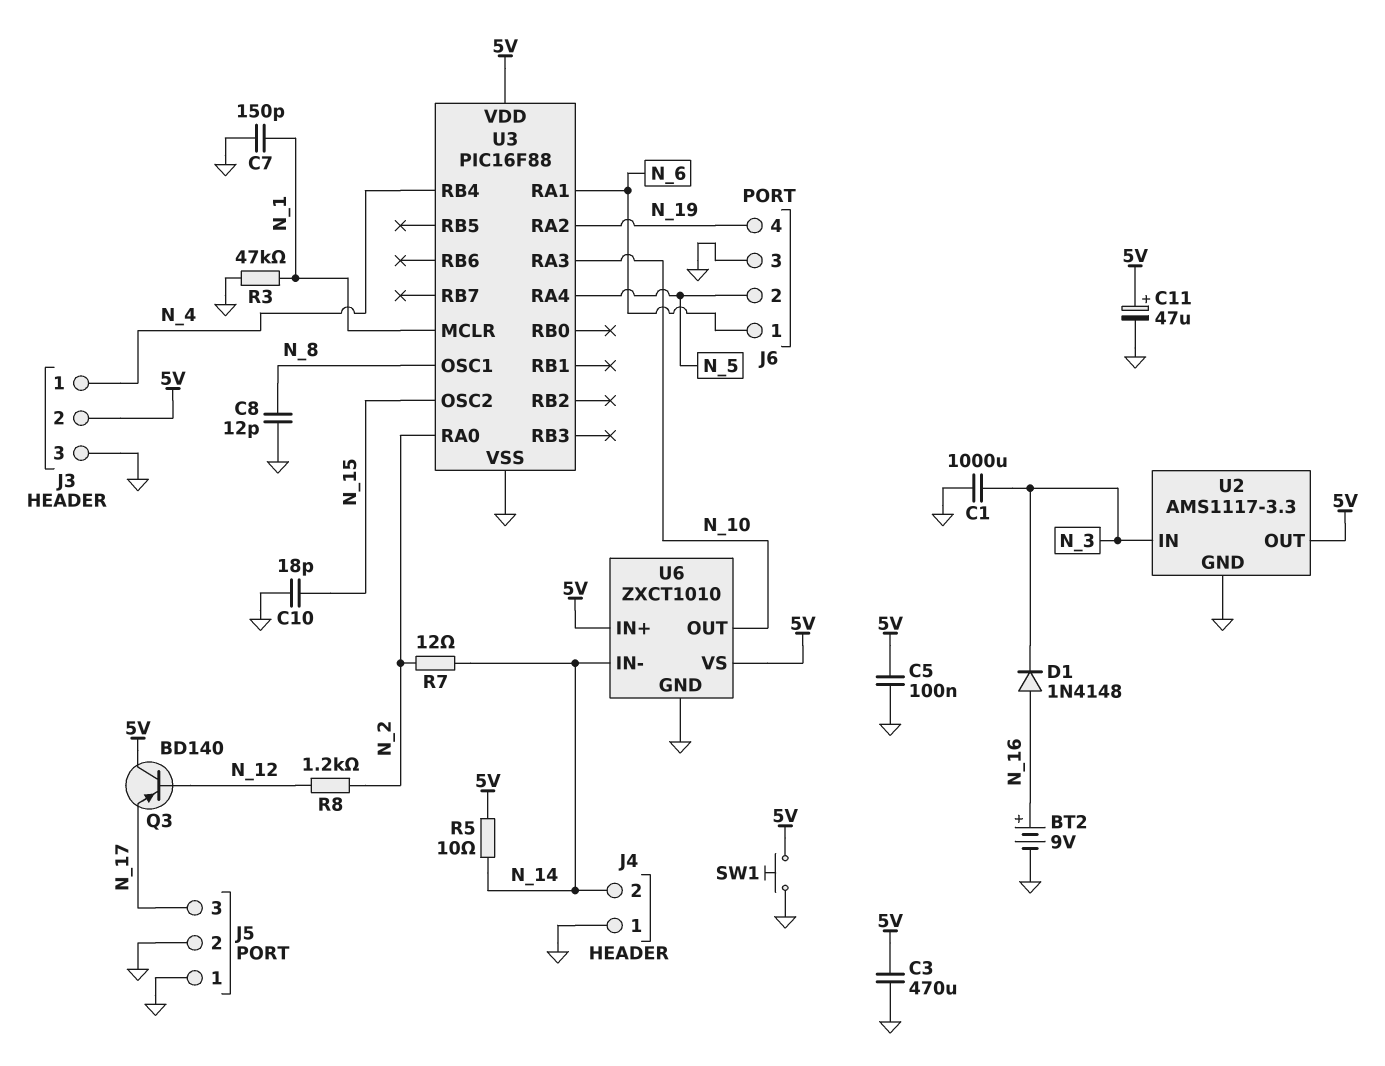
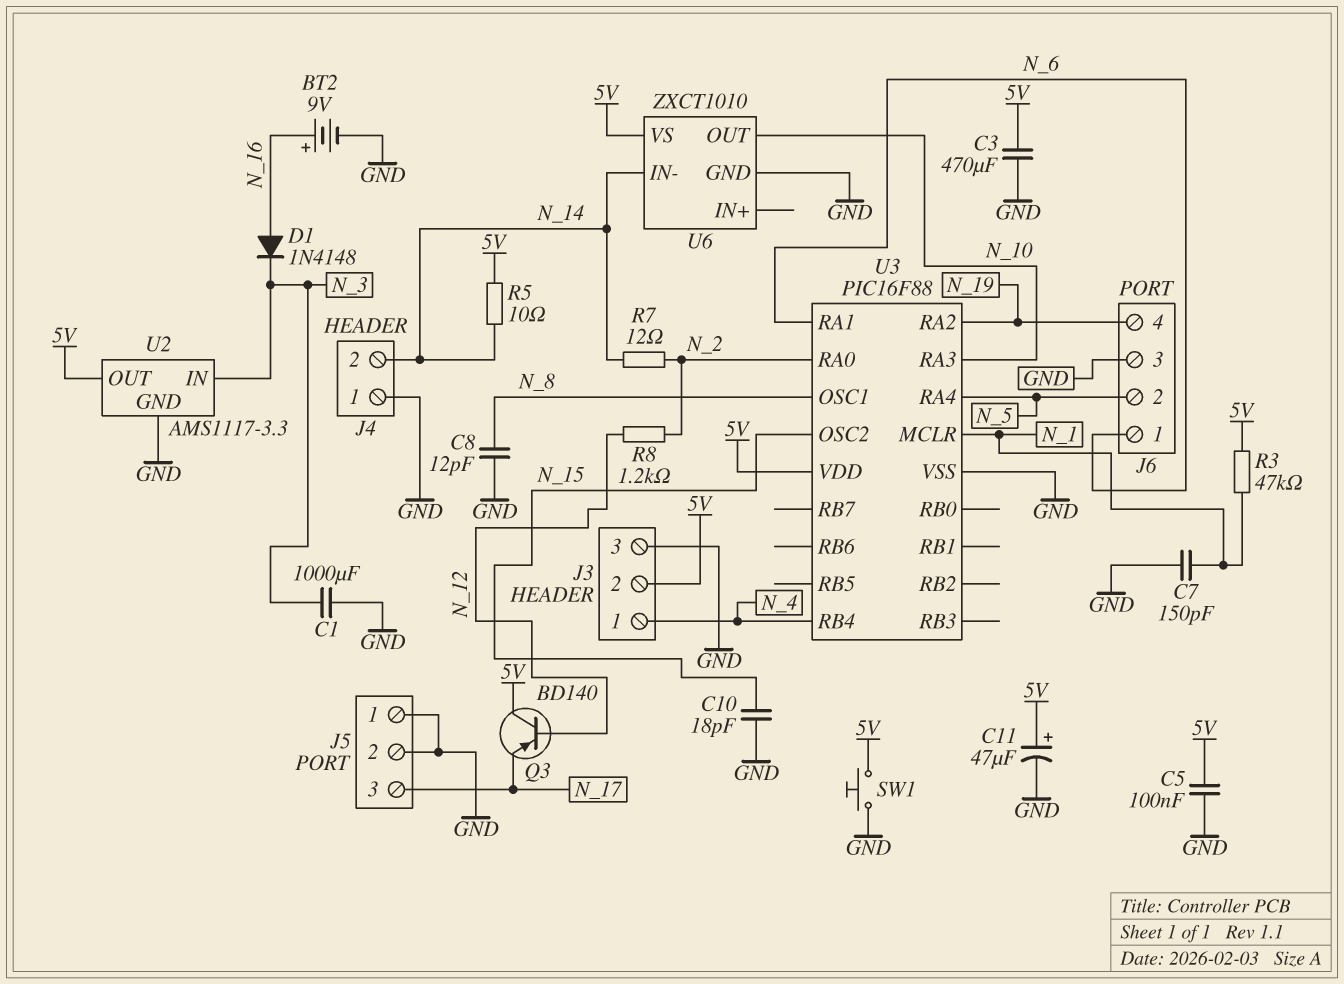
R3: 47k (GND, N_1) -> 47k (5V, N_1)
U6 pin IN+: 5V -> none

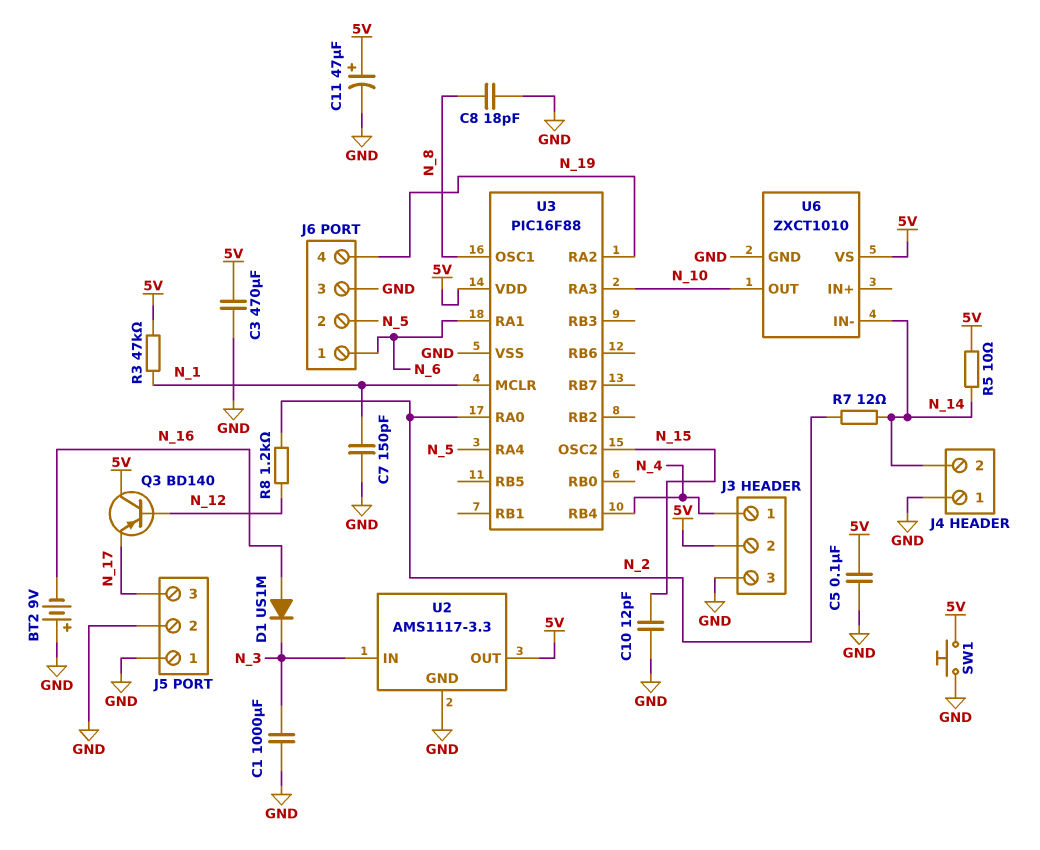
BT2: 9V (plus N_16, minus GND) -> 9V (plus GND, minus N_16)
C8: 12pF (GND, N_8) -> 18pF (GND, N_8)
C10: 18pF (GND, N_15) -> 12pF (GND, N_15)
D1: diode 1N4148 (A N_16, K N_3) -> diode US1M (A N_16, K N_3)

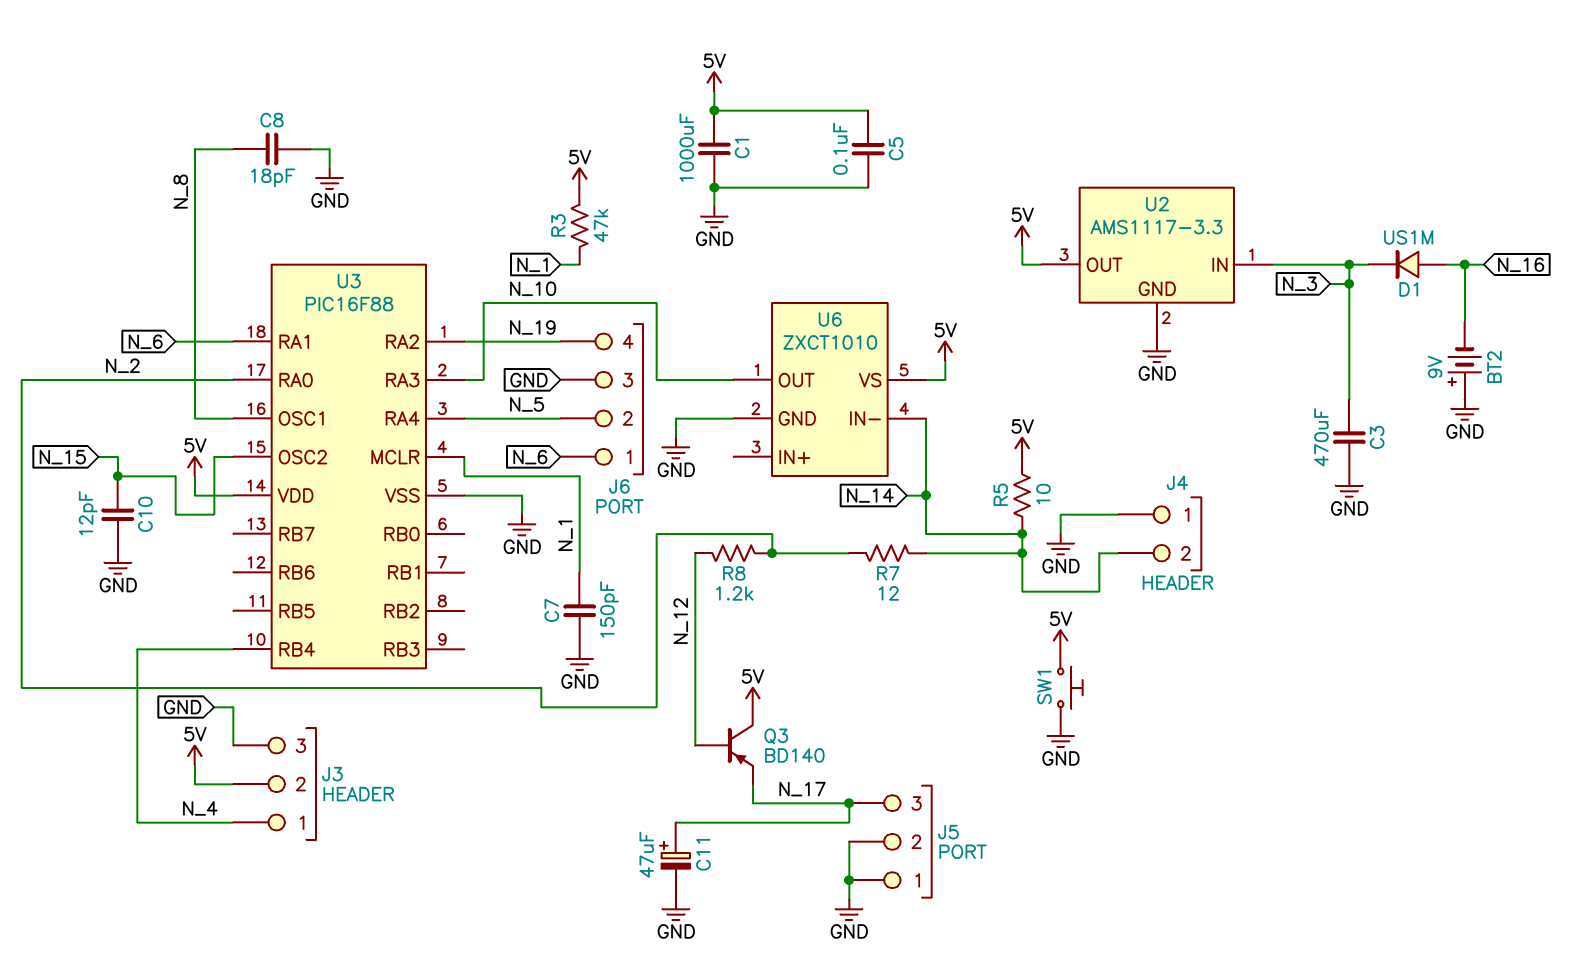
C1: 1000uF (GND, N_3) -> 1000uF (5V, GND)
C3: 470uF (5V, GND) -> 470uF (GND, N_3)
C11: 47uF (plus 5V, minus GND) -> 47uF (plus N_17, minus GND)

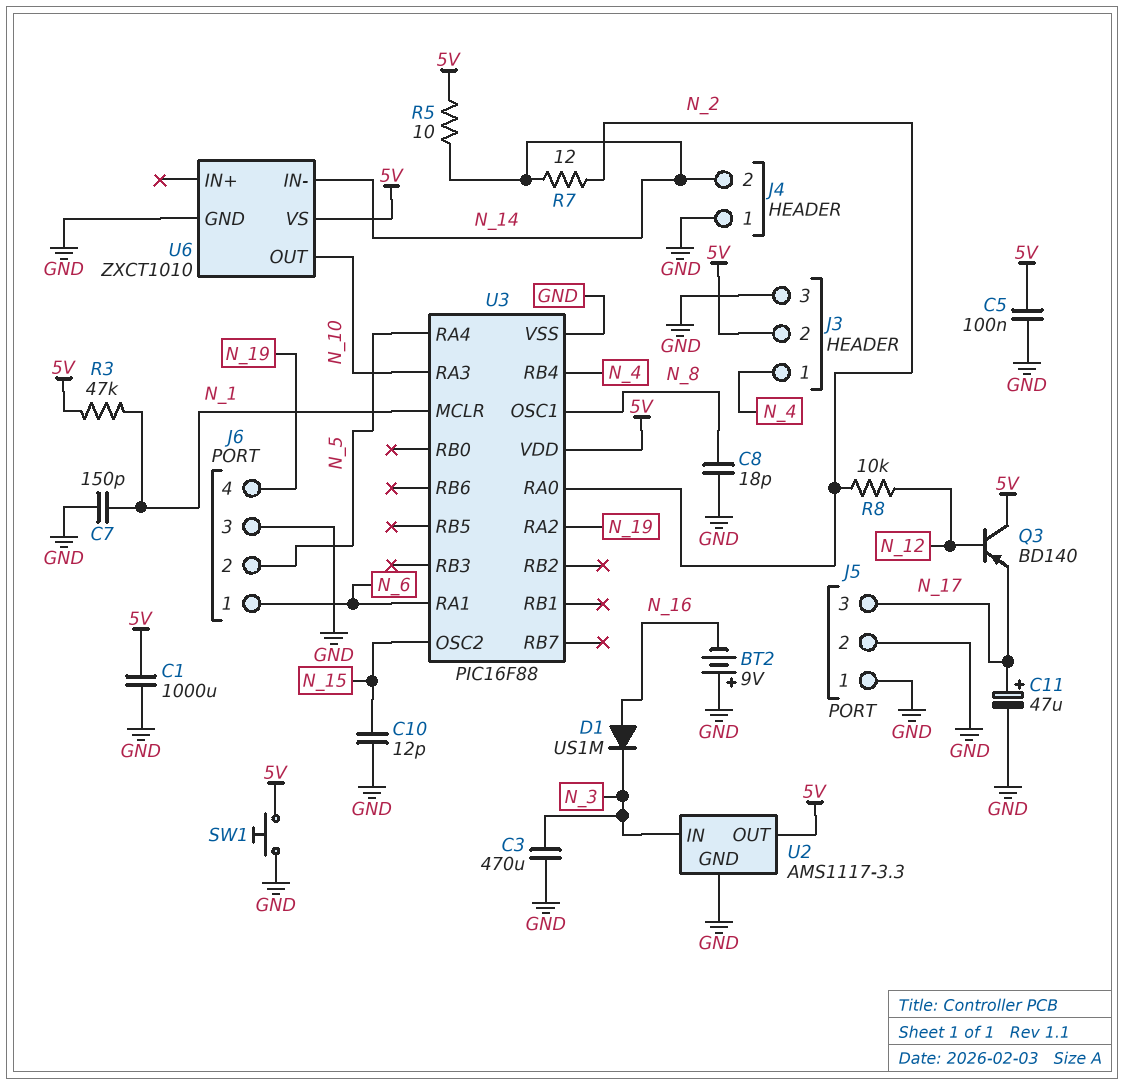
R8: 1.2k (N_2, N_12) -> 10k (N_2, N_12)

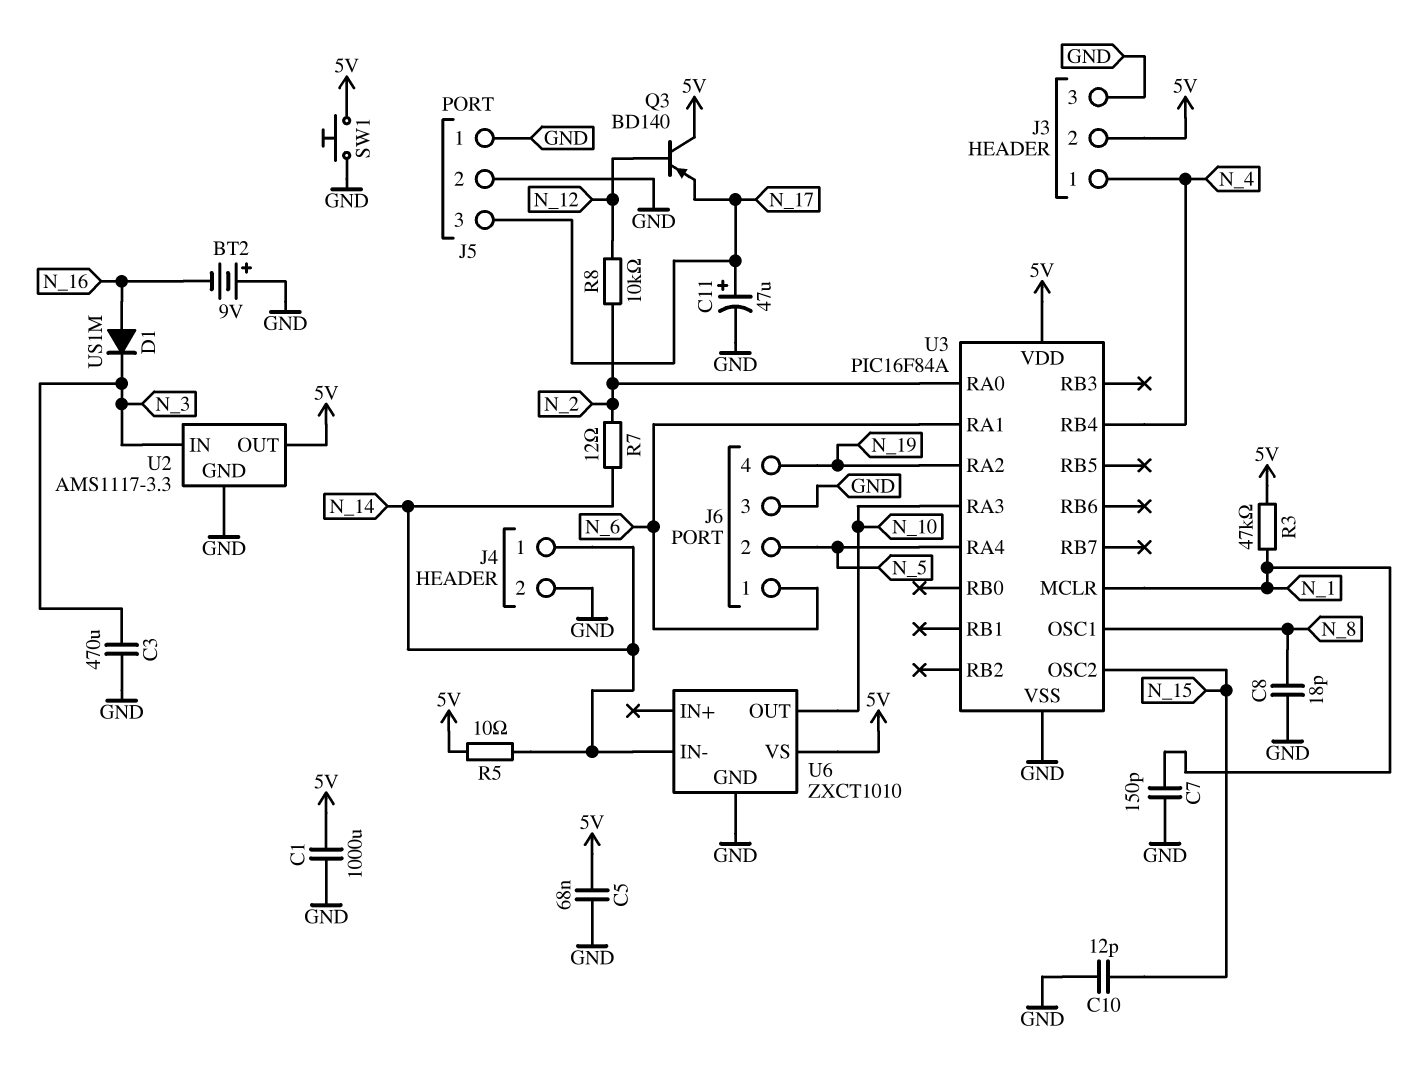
C5: 100nF (5V, GND) -> 68nF (5V, GND)
J4 pin 1: GND -> N_14
J4 pin 2: N_14 -> GND
U3: PIC16F88 -> PIC16F84A

